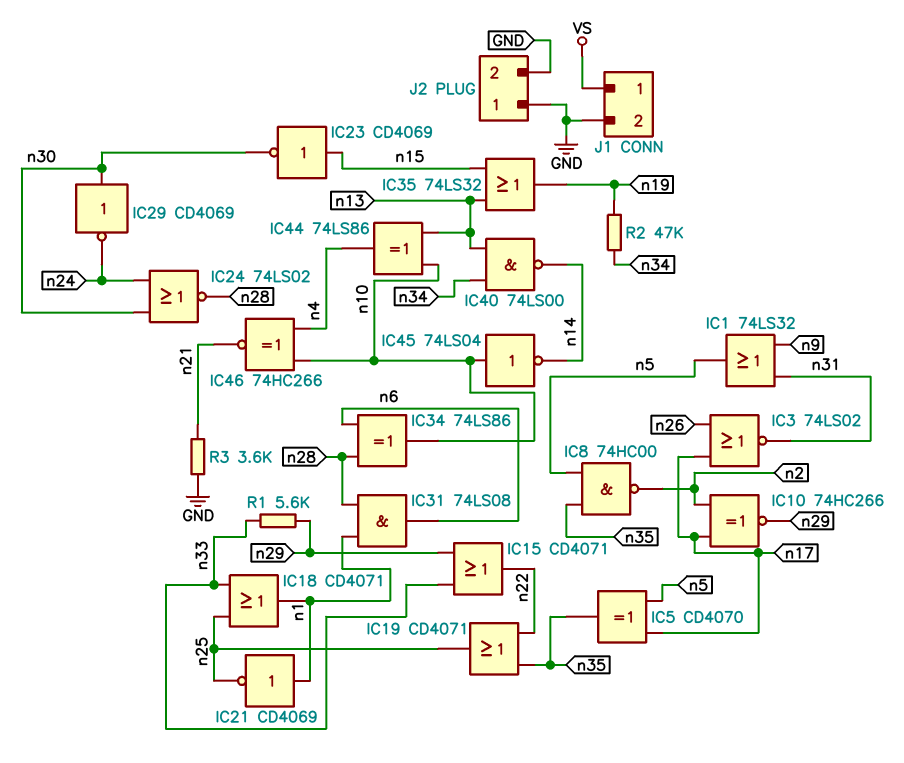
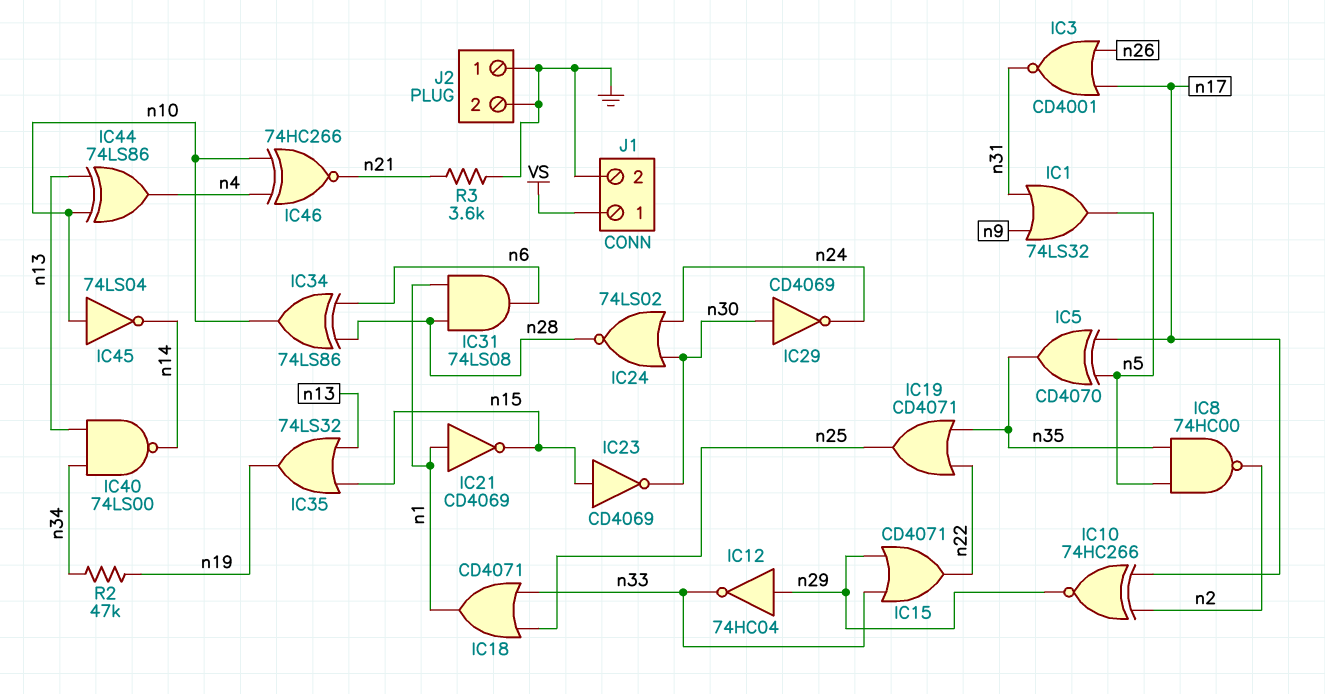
IC3: NOR 74LS02 (in n17, in n26, out n31) -> NOR CD4001 (in n17, in n26, out n31)
IC12: none -> NOT 74HC04 (in n29, out n33)
IC21: NOT CD4069 (in n1, out n25) -> NOT CD4069 (in n1, out n15)
R1: 5.6k (n29, n33) -> none

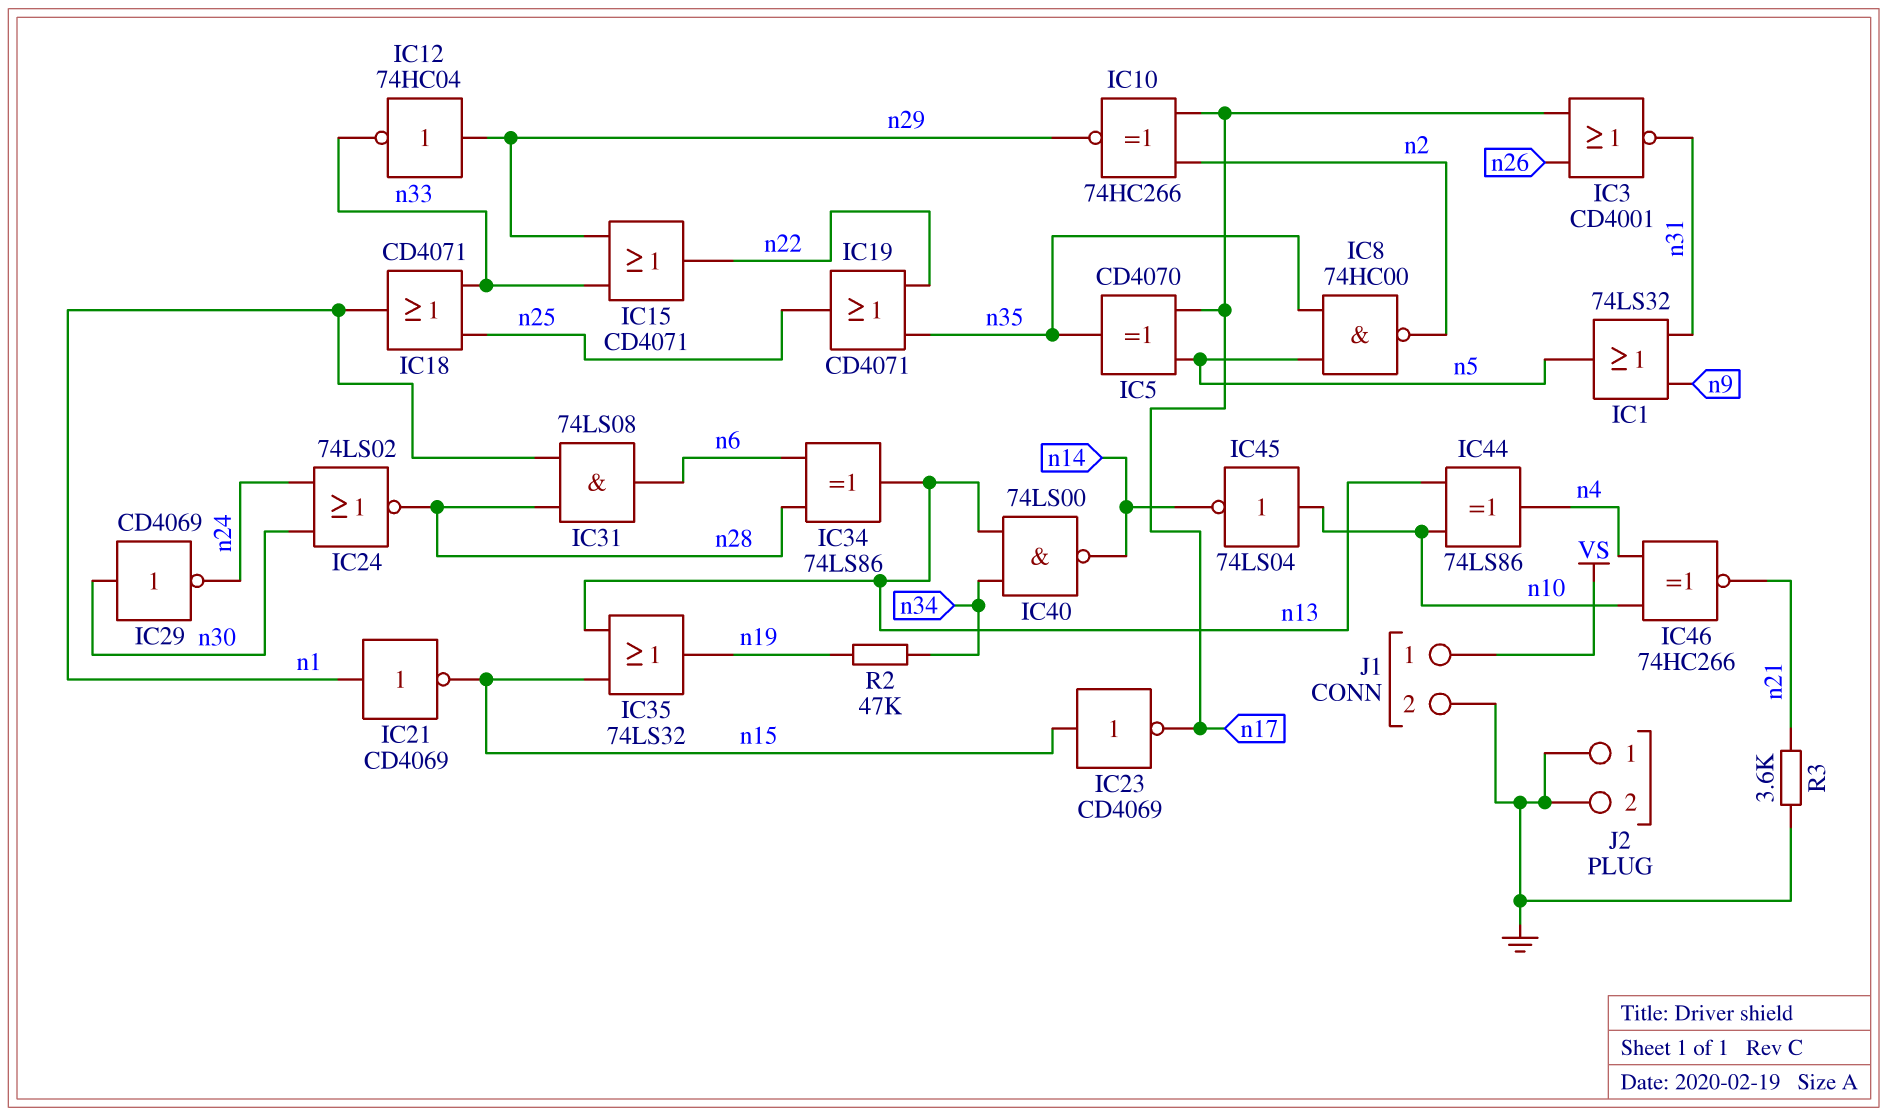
IC23: NOT CD4069 (in n15, out n30) -> NOT CD4069 (in n15, out n17)
IC34: XOR 74LS86 (in n6, in n28, out n10) -> XOR 74LS86 (in n6, in n28, out n13)

